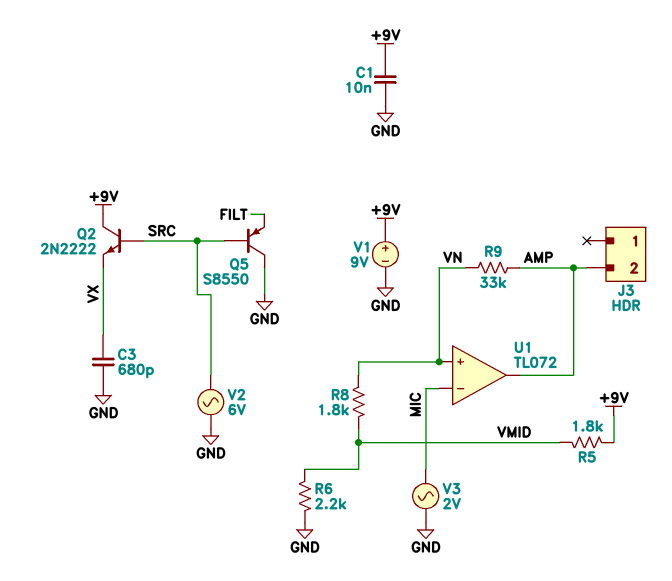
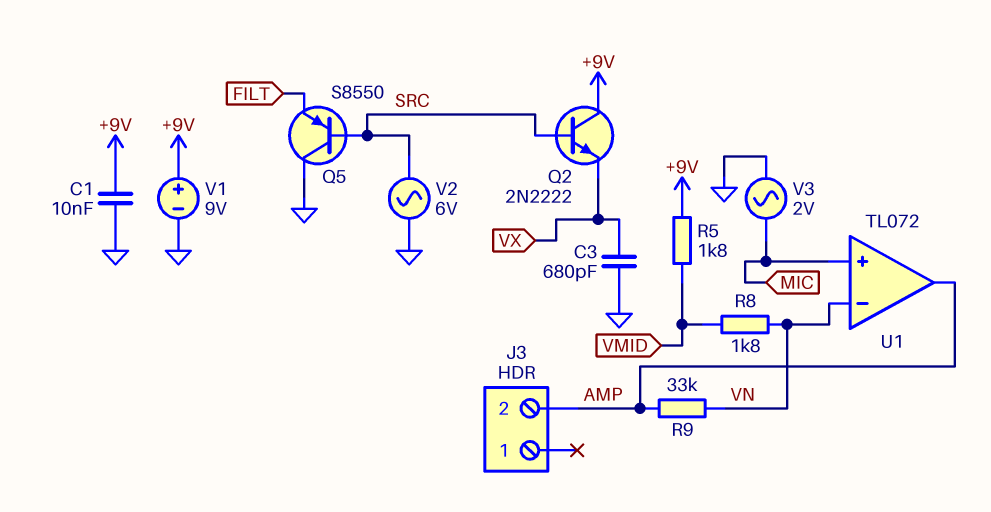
R6: 2.2k (GND, VMID) -> none
U1 pin in+: VN -> MIC
U1 pin in-: MIC -> VN

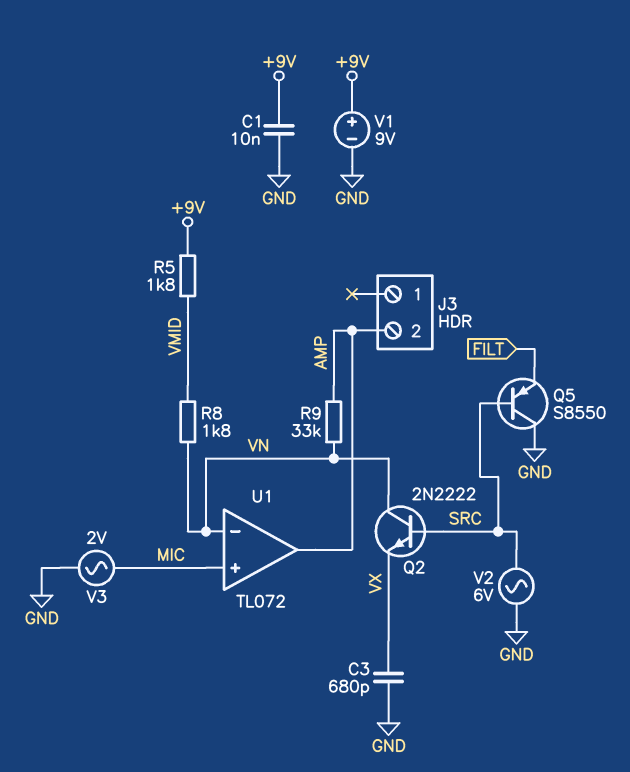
Q2: NPN 2N2222 (B SRC, C +9V, E VX) -> NPN 2N2222 (B SRC, C VN, E VX)

